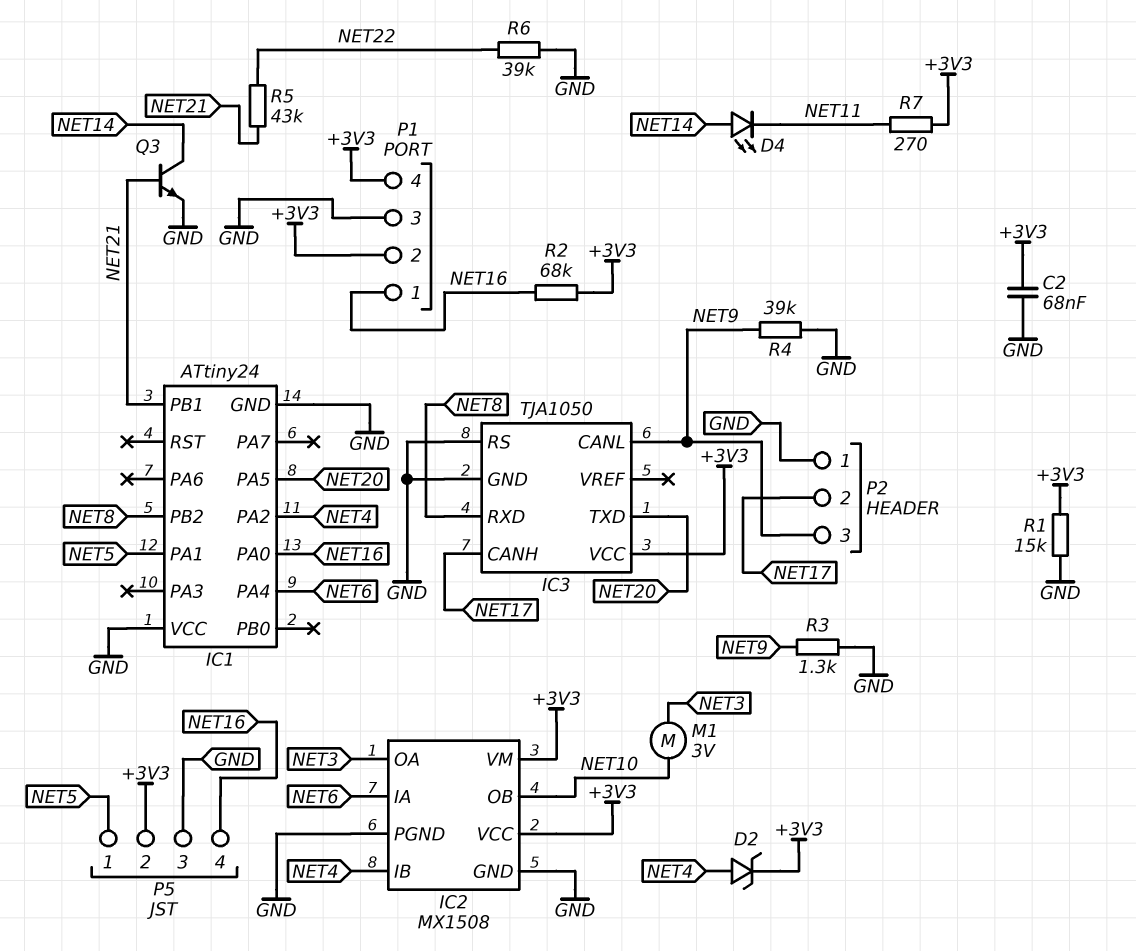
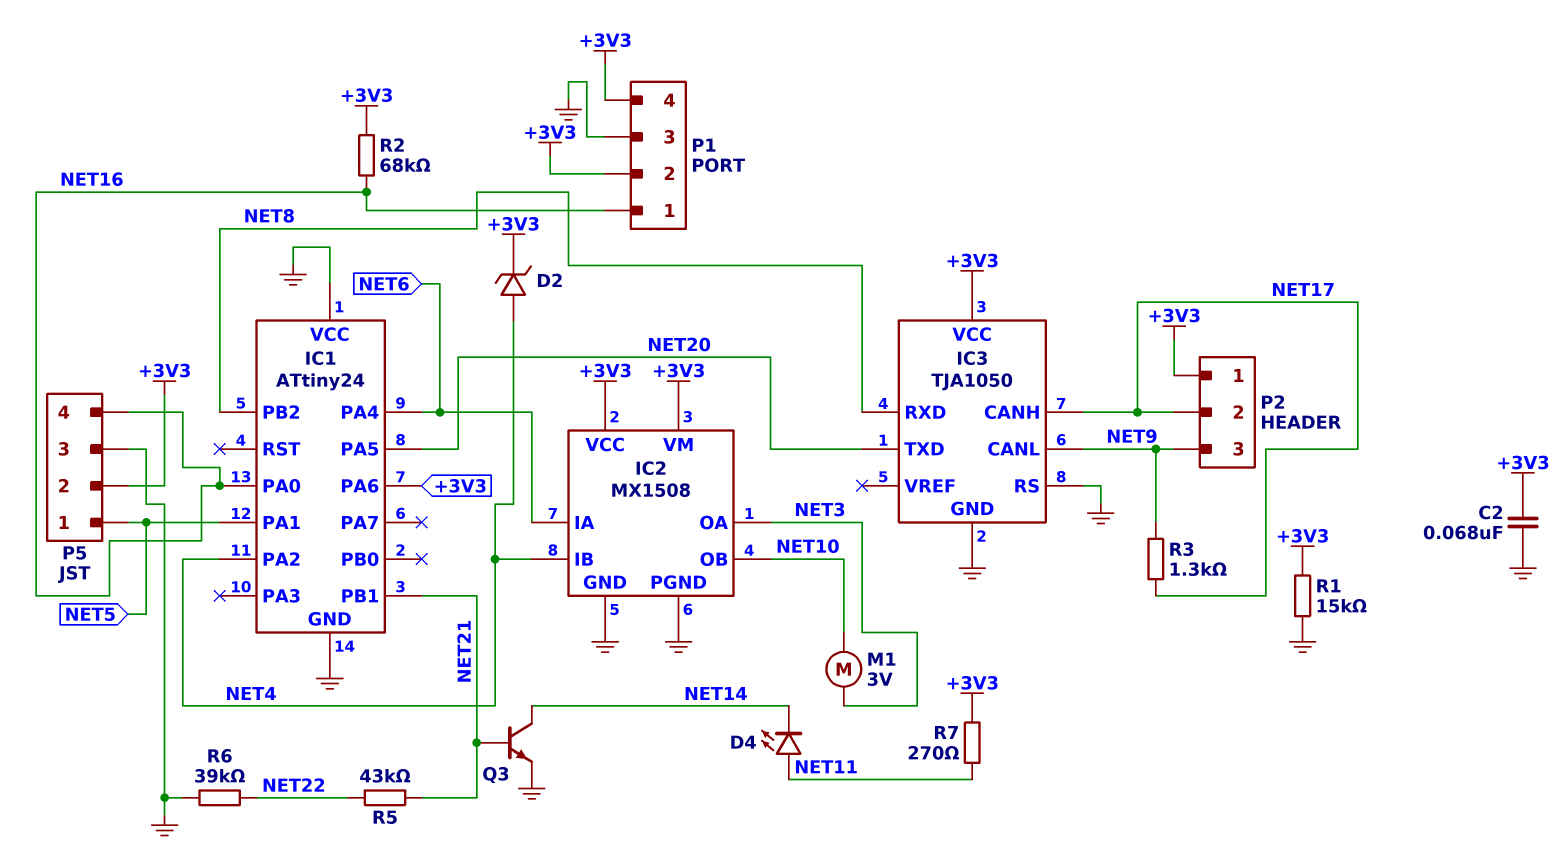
D4: LED (A NET14, K NET11) -> LED (A NET11, K NET14)
IC1 pin PA6: none -> +3V3
P2 pin 1: GND -> +3V3
R3: 1.3k (GND, NET9) -> 1.3k (NET9, NET17)
R4: 39k (GND, NET9) -> none

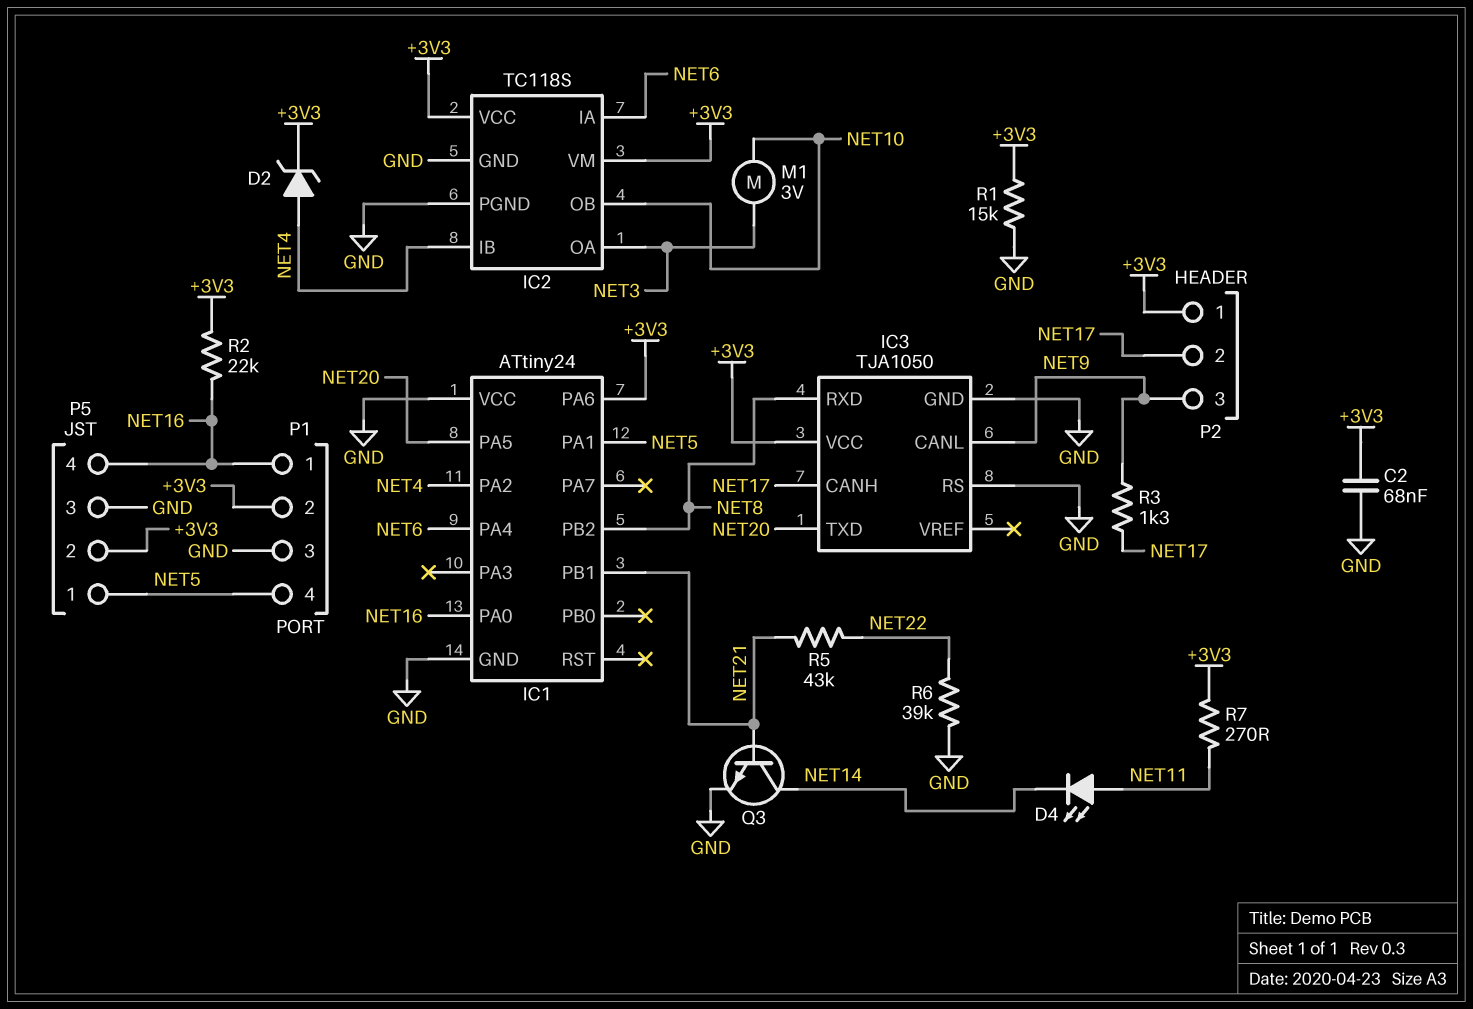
IC2: MX1508 -> TC118S
P1 pin 4: +3V3 -> NET5
R2: 68k (+3V3, NET16) -> 22k (+3V3, NET16)

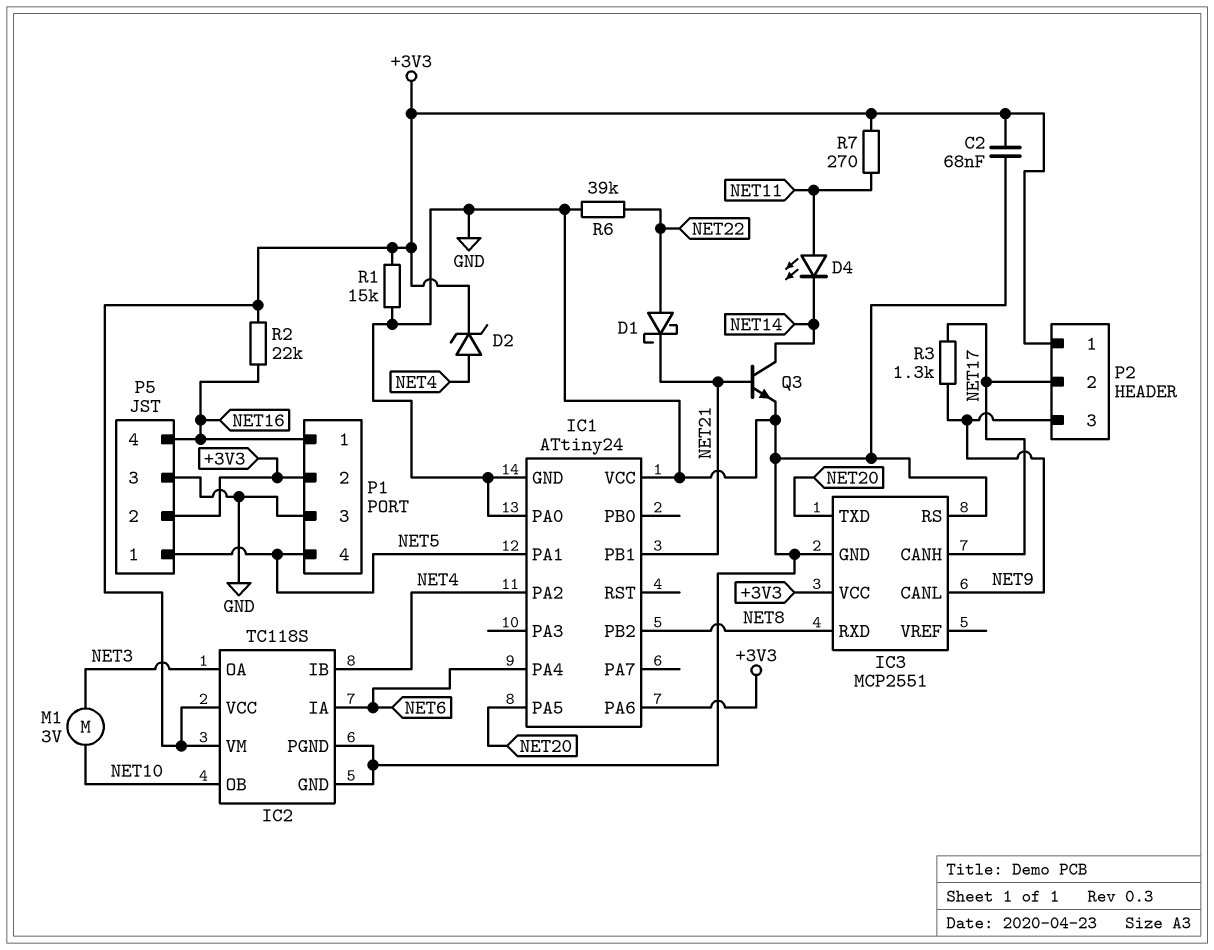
D1: none -> schottky (A NET22, K NET21)
IC1 pin PA0: NET16 -> GND
IC3: TJA1050 -> MCP2551
R5: 43k (NET21, NET22) -> none

